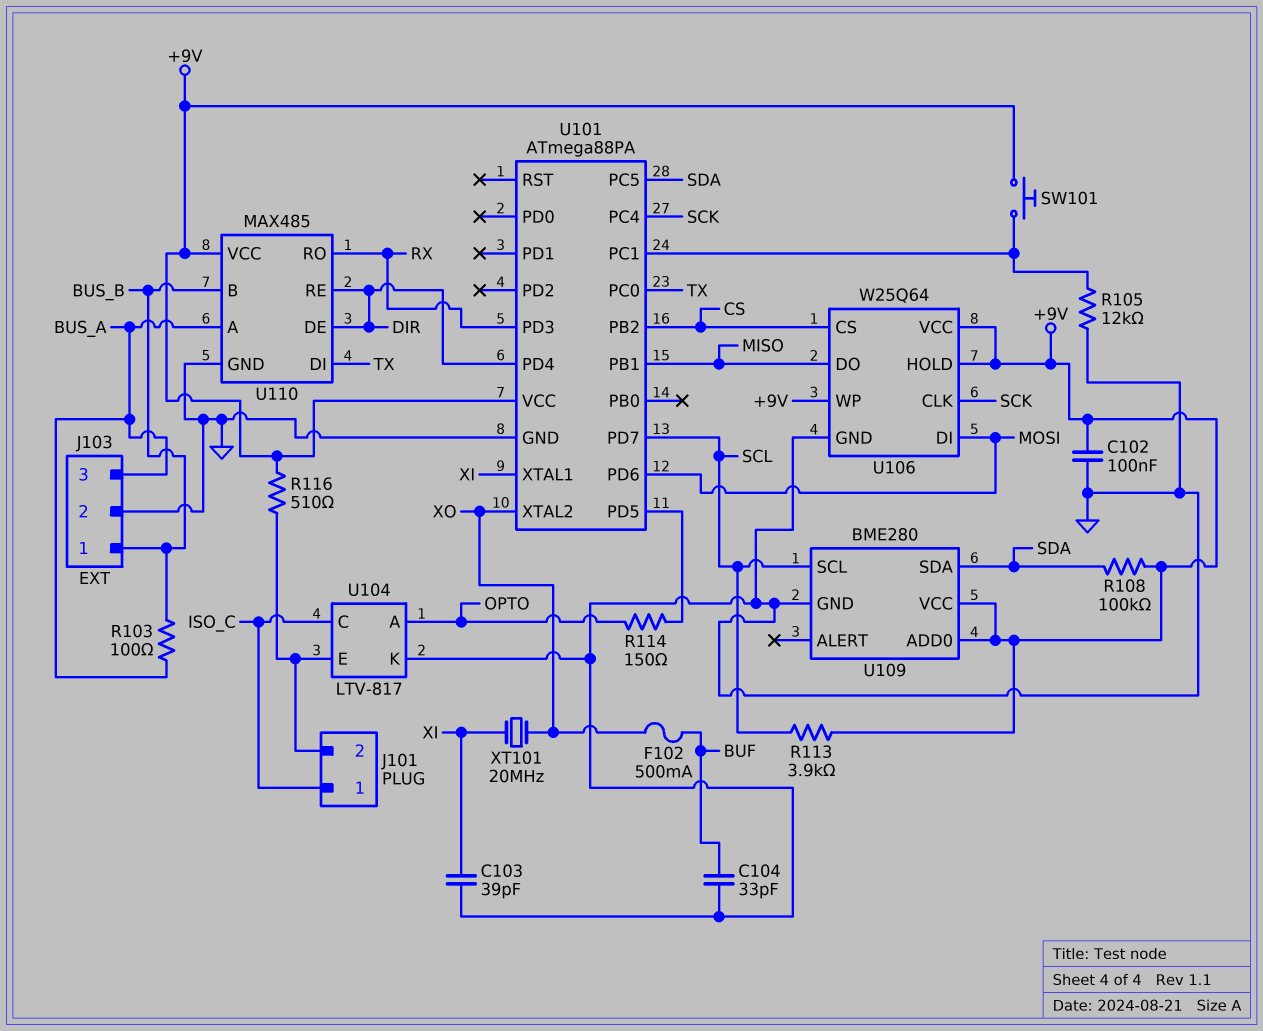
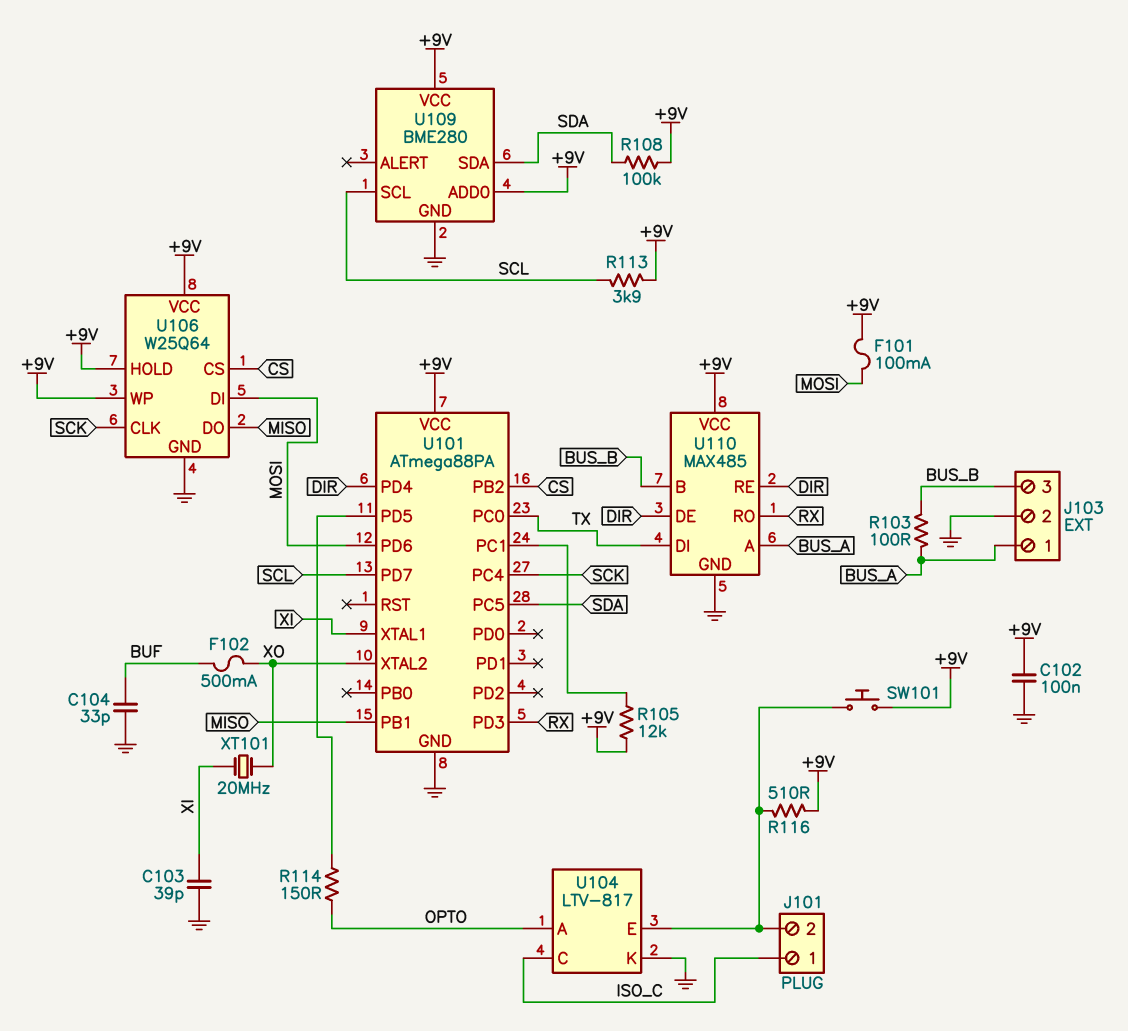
F101: none -> 100mA (+9V, MOSI)
J103 pin 1: BUS_B -> BUS_A
J103 pin 3: BUS_A -> BUS_B
R105: 12k (GND, U101/PC1) -> 12k (+9V, U101/PC1)
SW101: button (+9V, U101/PC1) -> button (+9V, J101/2)

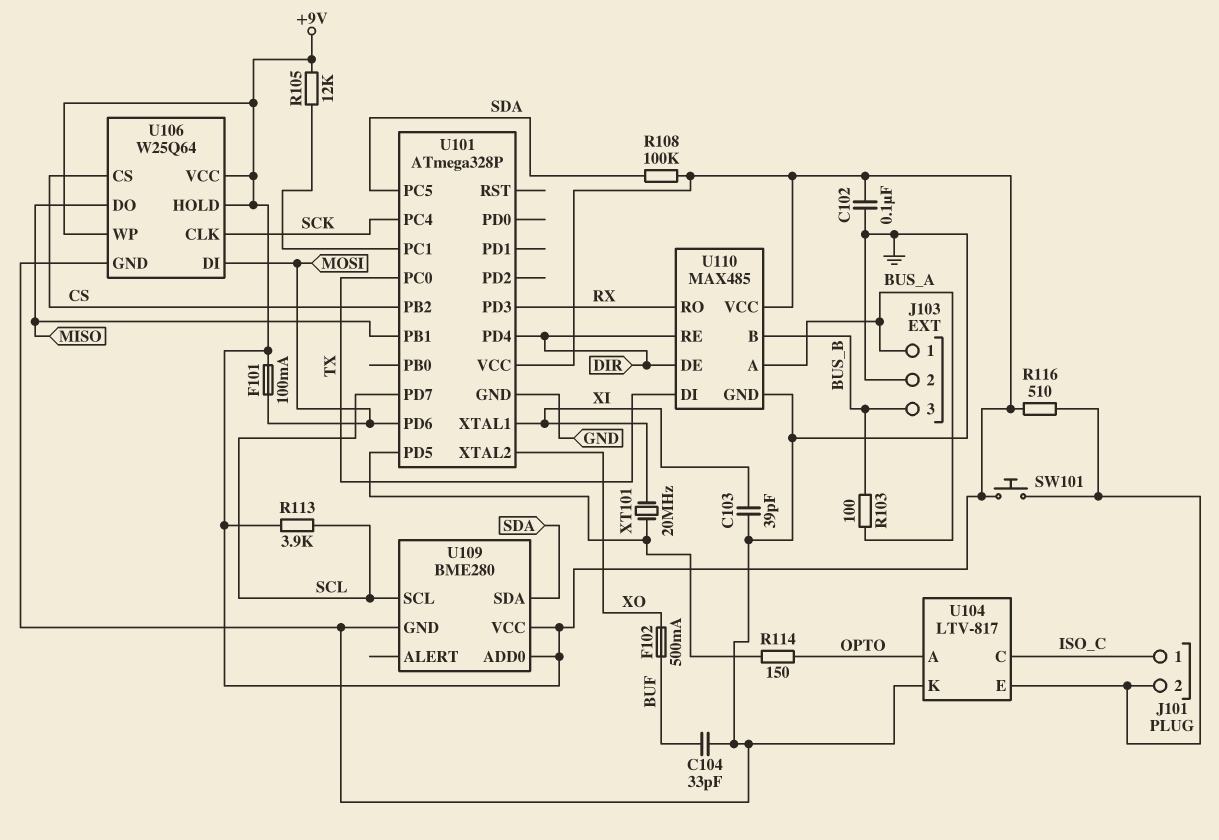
U101: ATmega88PA -> ATmega328P
XT101: 20MHz (XI, XO) -> 20MHz (U101/PD5, XI)

